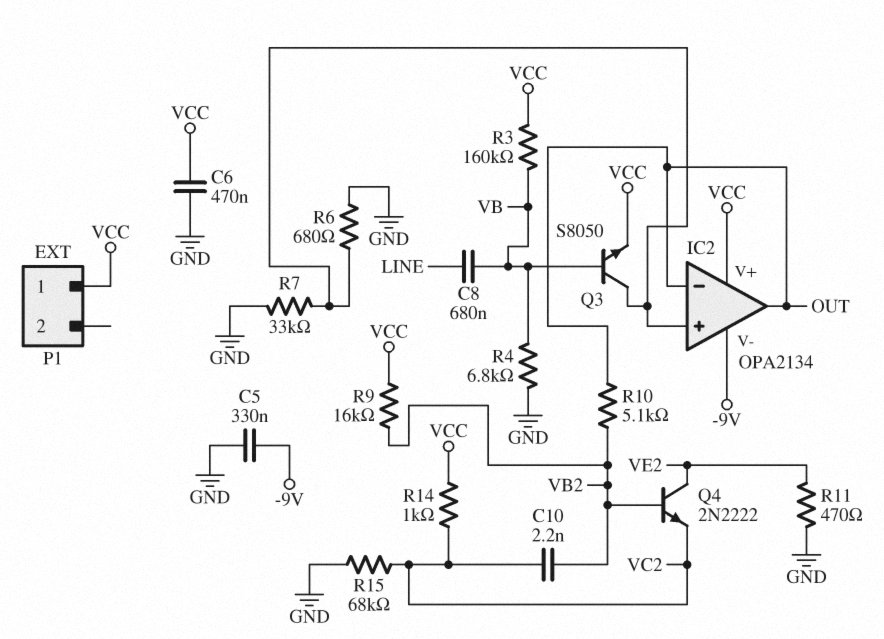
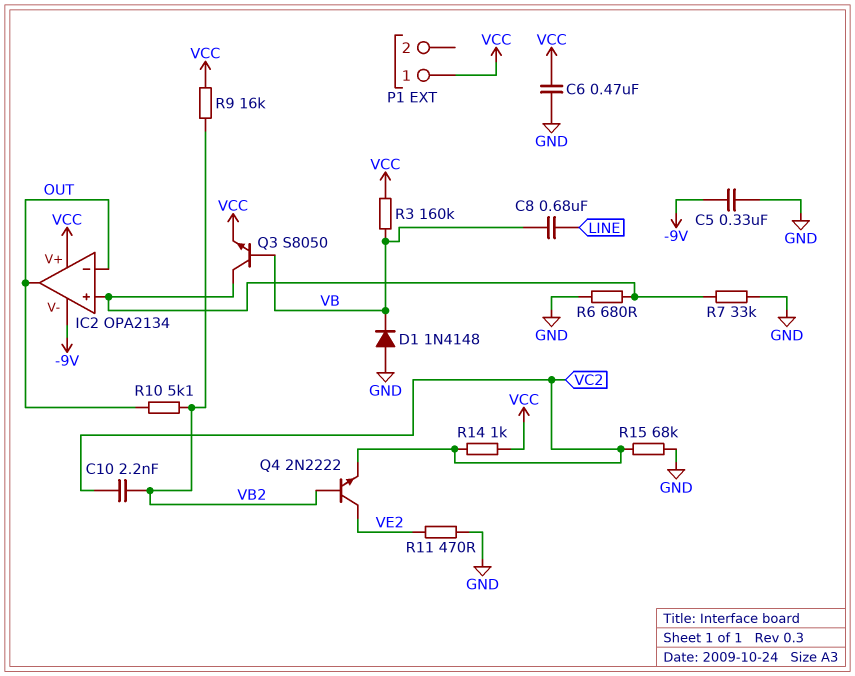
D1: none -> diode 1N4148 (A GND, K VB)
R4: 6.8k (GND, VB) -> none

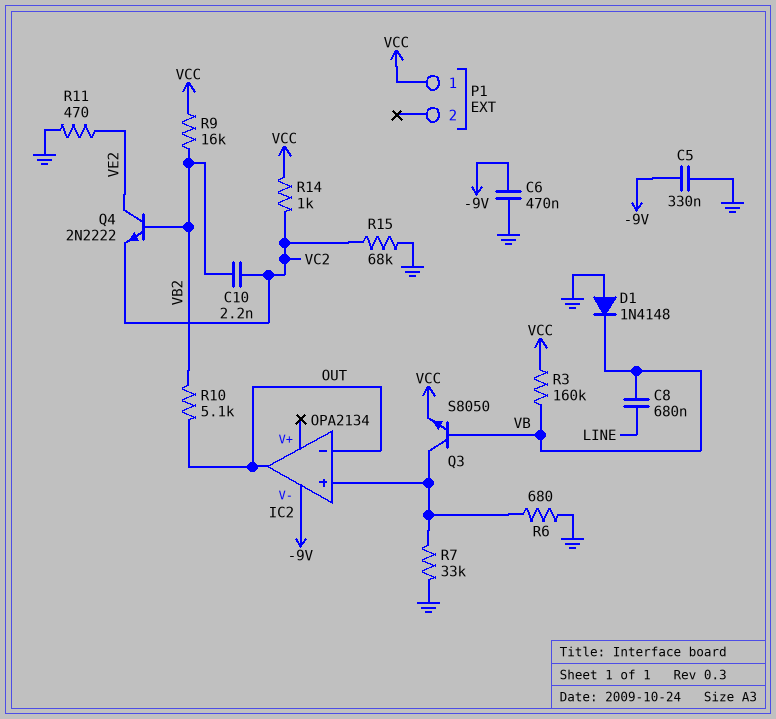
C6: 470nF (GND, VCC) -> 470nF (-9V, GND)
IC2 pin V+: VCC -> none

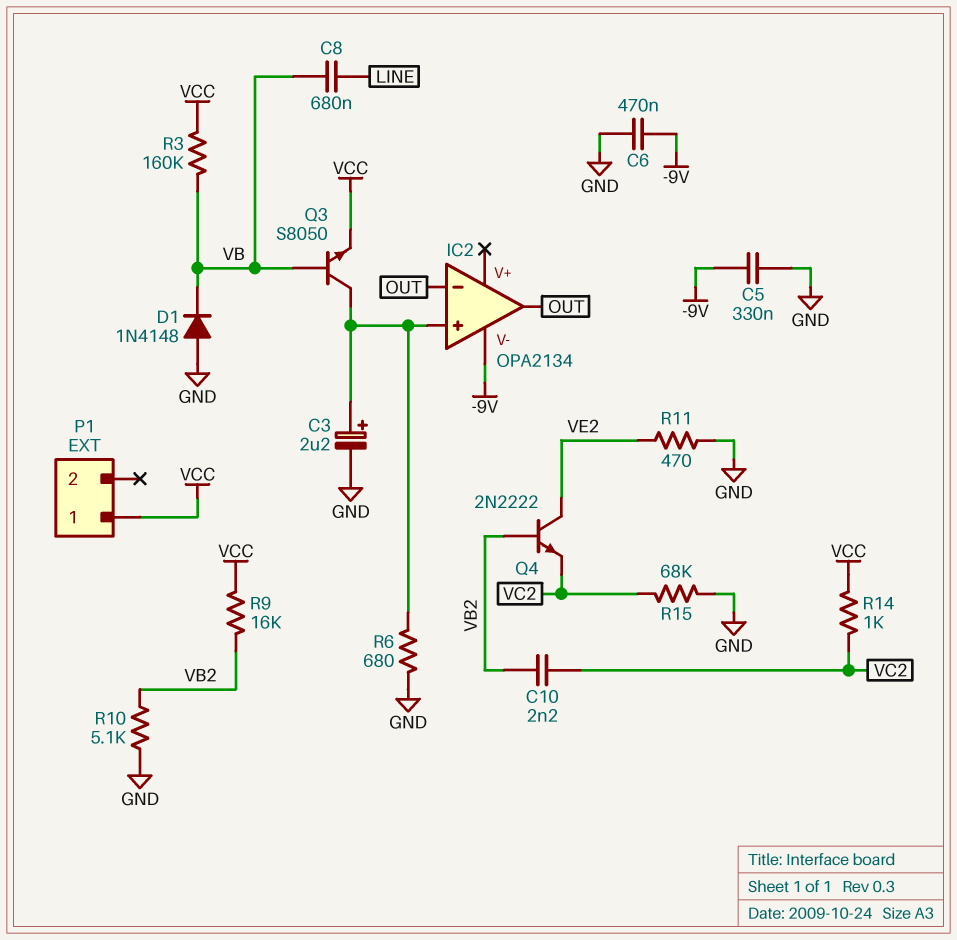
C3: none -> 2.2uF (plus IC2/in+, minus GND)
R7: 33k (GND, IC2/in+) -> none
R10: 5.1k (OUT, VB2) -> 5.1k (GND, VB2)

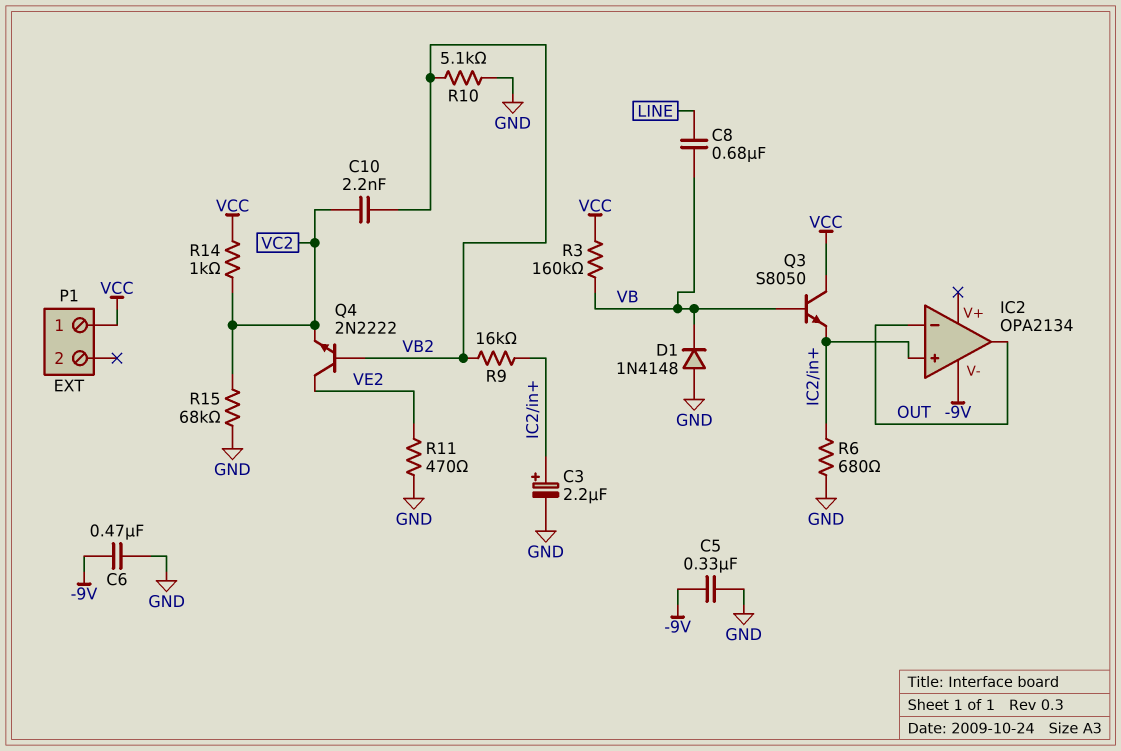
Q3: NPN S8050 (B VB, C IC2/in+, E VCC) -> NPN S8050 (B VB, C VCC, E IC2/in+)
R9: 16k (VB2, VCC) -> 16k (IC2/in+, VB2)

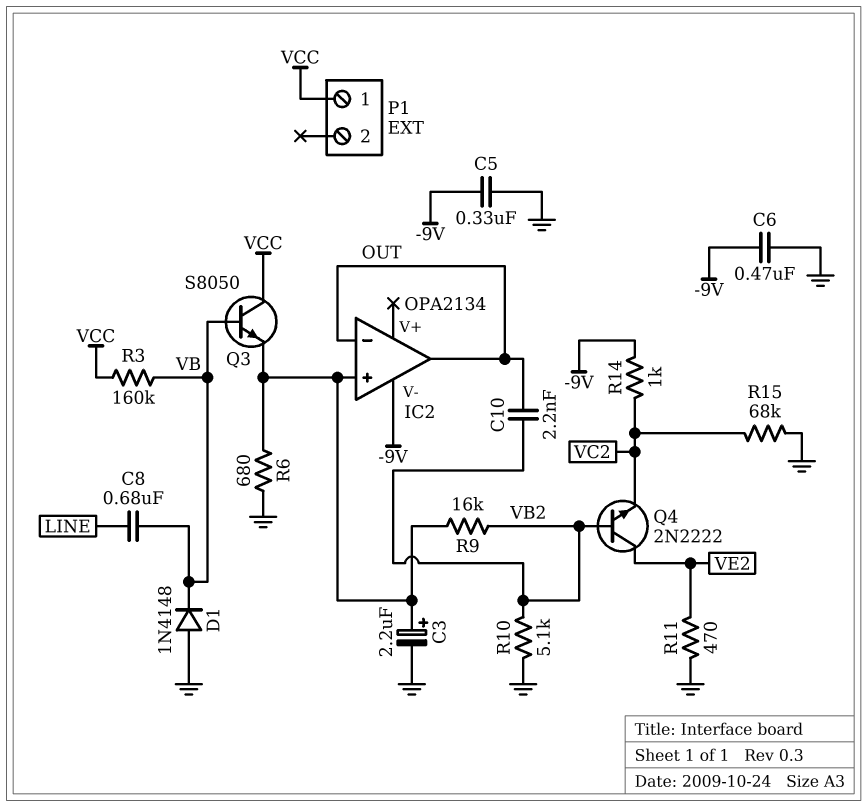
C10: 2.2nF (VB2, VC2) -> 2.2nF (OUT, VB2)
R14: 1k (VC2, VCC) -> 1k (-9V, VC2)

